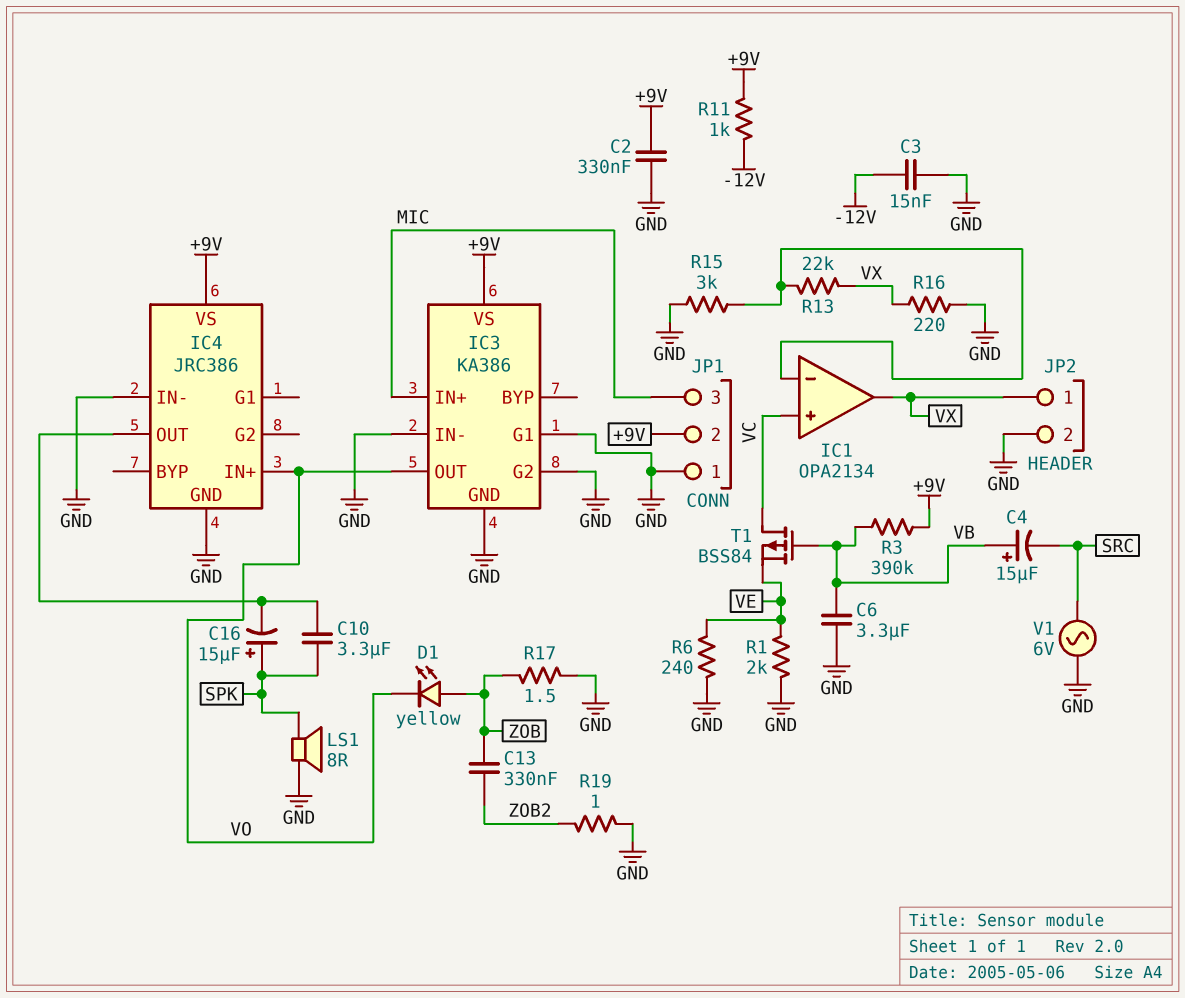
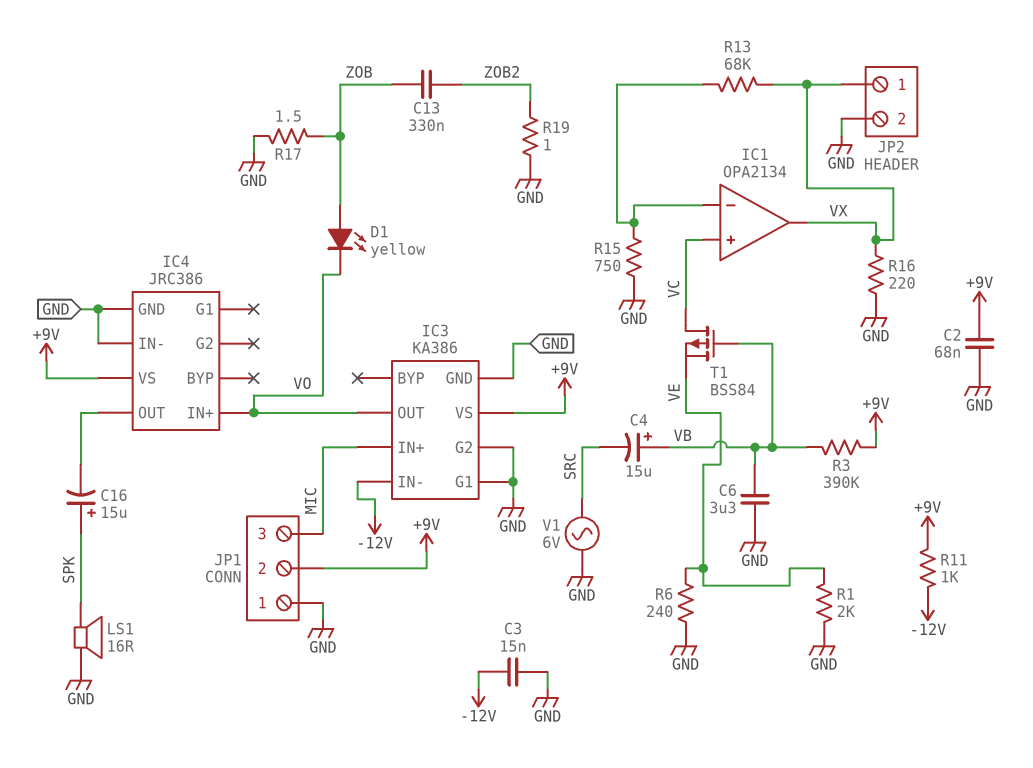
C2: 330nF (+9V, GND) -> 68nF (+9V, GND)
C10: 3.3uF (IC4/OUT, SPK) -> none
IC3 pin IN-: GND -> -12V
LS1: speaker 8R (GND, SPK) -> speaker 16R (GND, SPK)
R13: 22k (IC1/in-, VX) -> 68k (IC1/in-, VX)
R15: 3k (GND, IC1/in-) -> 750 (GND, IC1/in-)

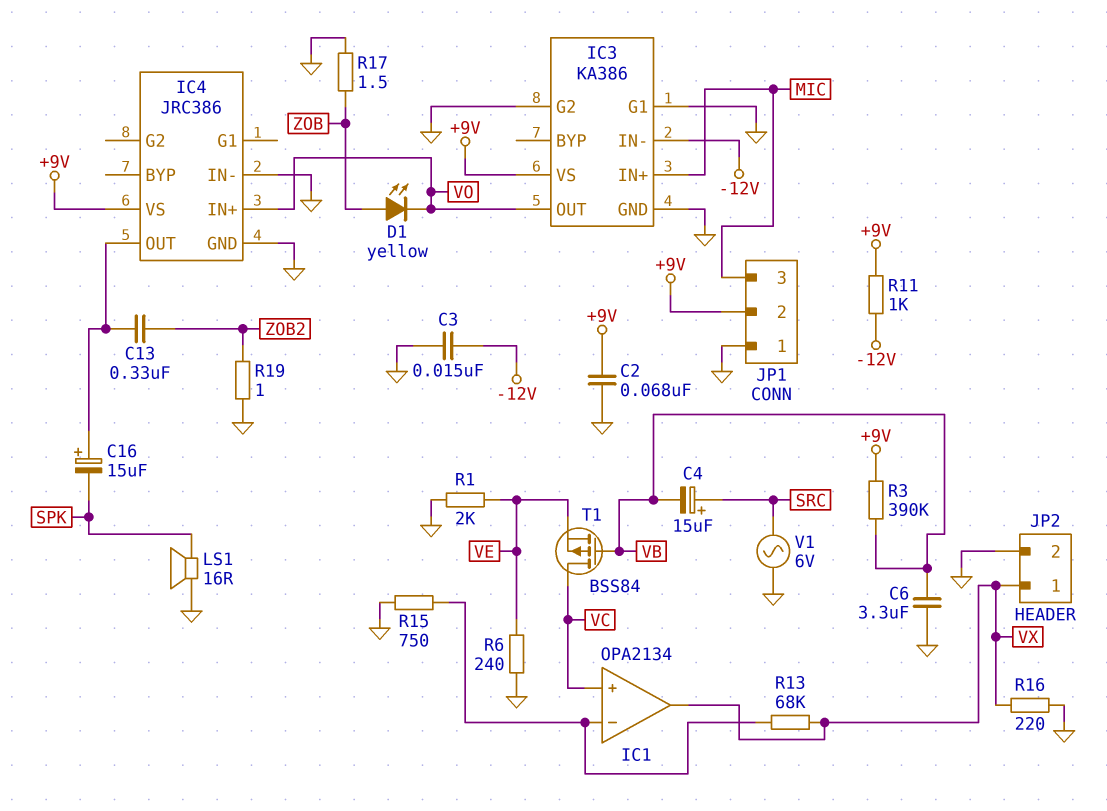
C4: 15uF (plus VB, minus SRC) -> 15uF (plus SRC, minus VB)
C13: 330nF (ZOB, ZOB2) -> 330nF (IC4/OUT, ZOB2)
C16: 15uF (plus SPK, minus IC4/OUT) -> 15uF (plus IC4/OUT, minus SPK)

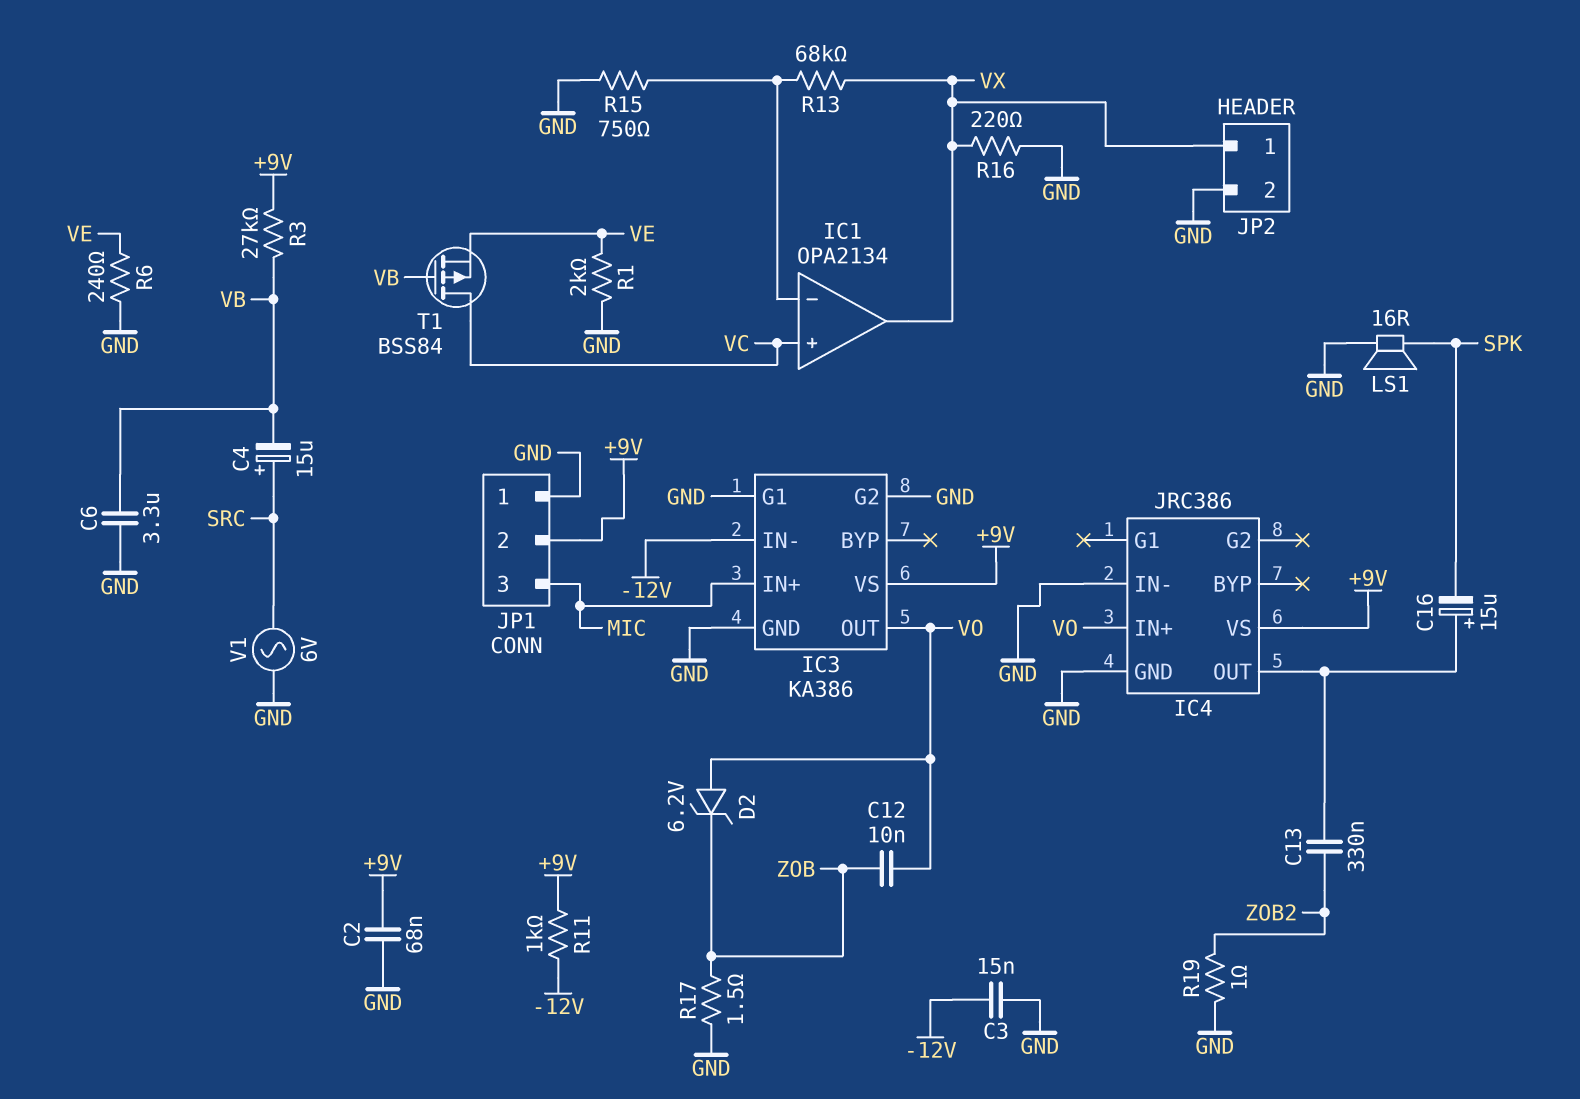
C12: none -> 10nF (VO, ZOB)
D1: LED yellow (A ZOB, K VO) -> none
D2: none -> zener 6.2V (A VO, K ZOB)
R3: 390k (+9V, VB) -> 27k (+9V, VB)

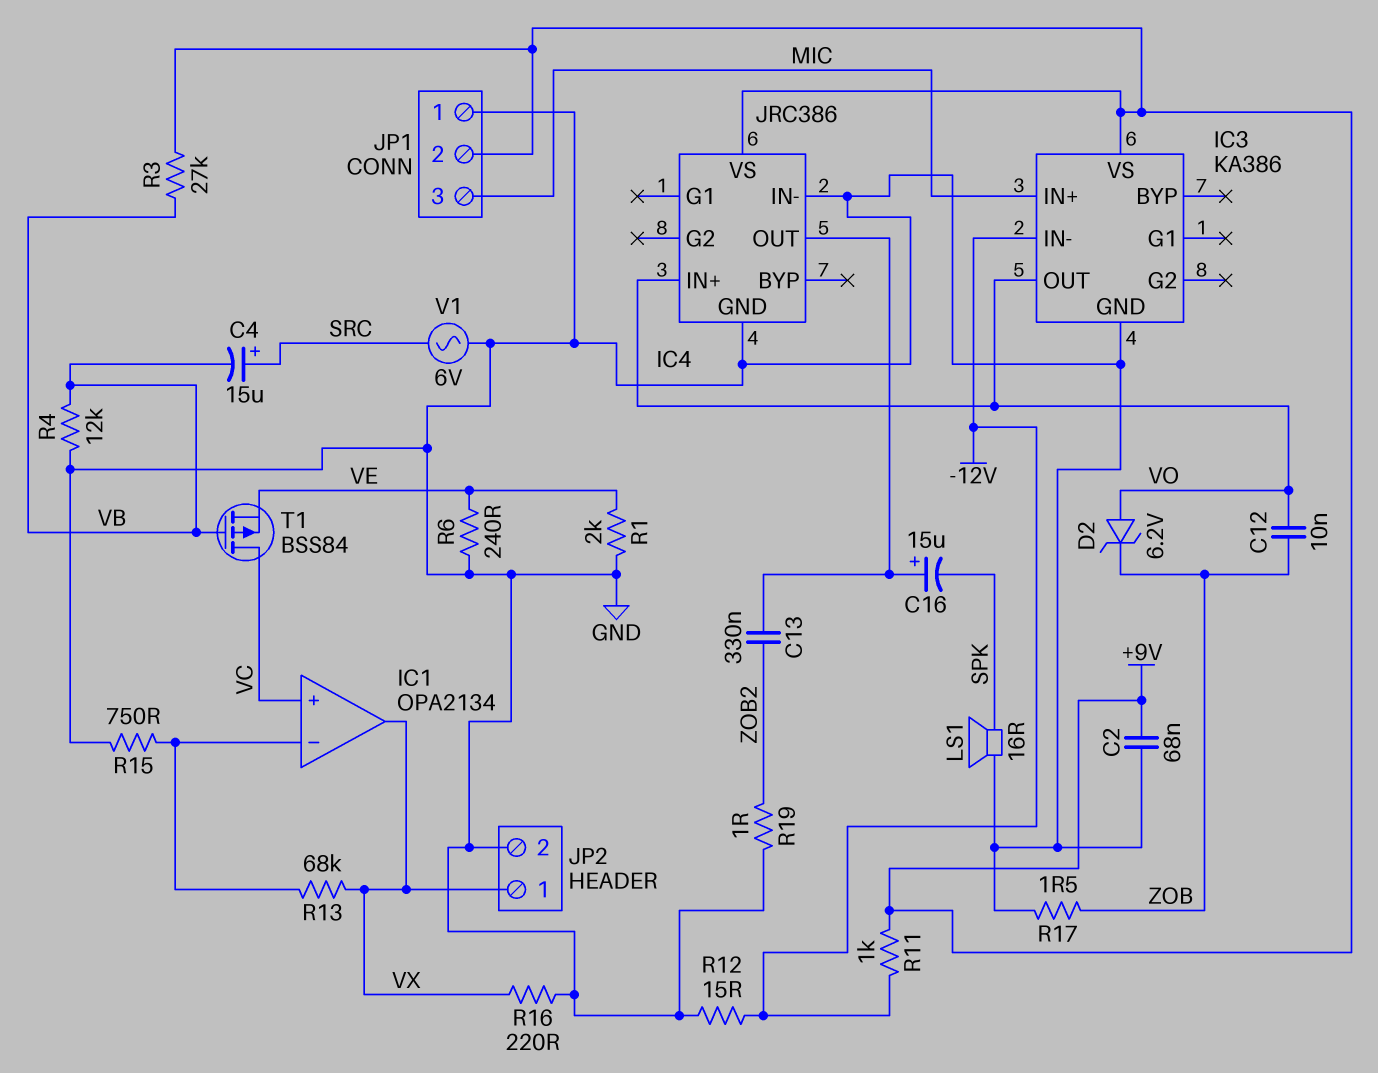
C3: 15nF (-12V, GND) -> none
C6: 3.3uF (GND, VB) -> none
IC3 pin G1: GND -> none
IC3 pin G2: GND -> none
R4: none -> 12k (GND, VB)
R12: none -> 15 (-12V, GND)

